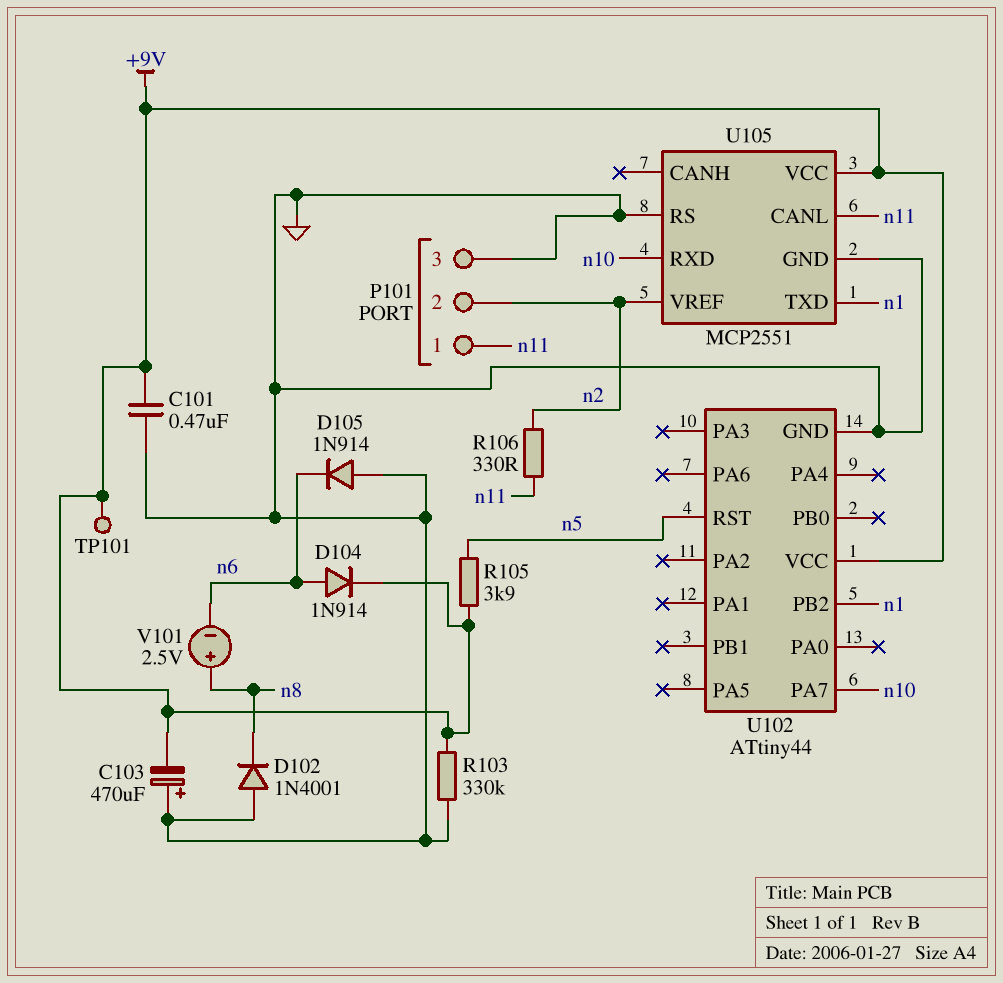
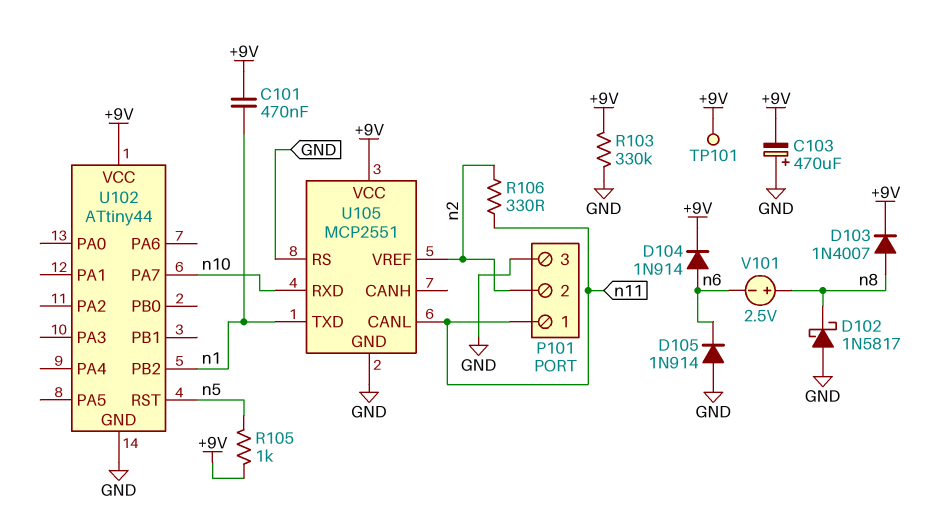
C101: 470nF (+9V, GND) -> 470nF (+9V, n1)
D102: diode 1N4001 (A GND, K n8) -> schottky 1N5817 (A GND, K n8)
D103: none -> diode 1N4007 (A n8, K +9V)
R105: 3.9k (+9V, n5) -> 1k (+9V, n5)

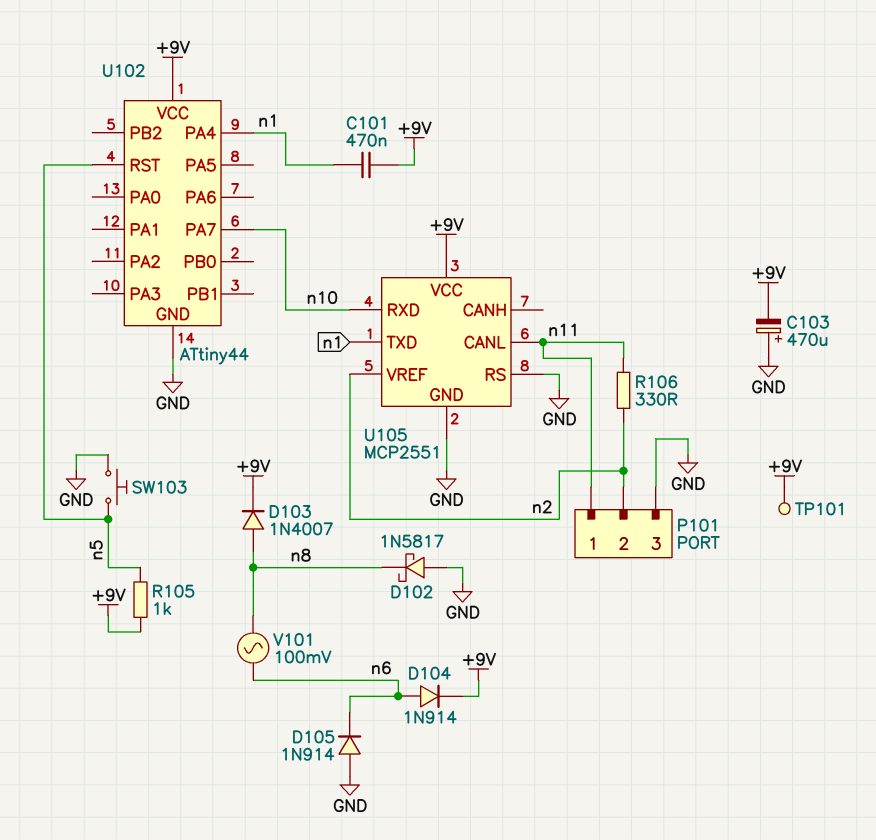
R103: 330k (+9V, GND) -> none
SW103: none -> button (GND, n5)
U102 pin PA4: none -> n1
U102 pin PB2: n1 -> none
V101: 2.5V (plus n8, minus n6) -> AC 100mV (n6, n8)

